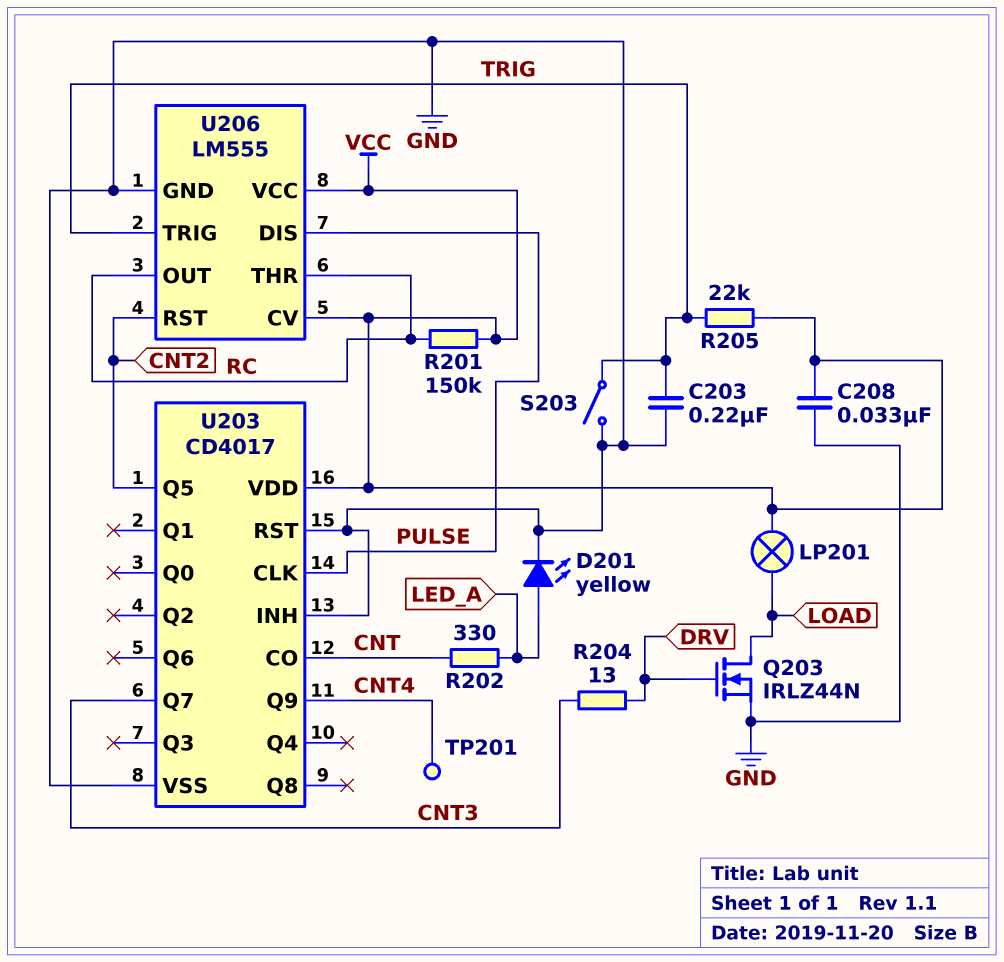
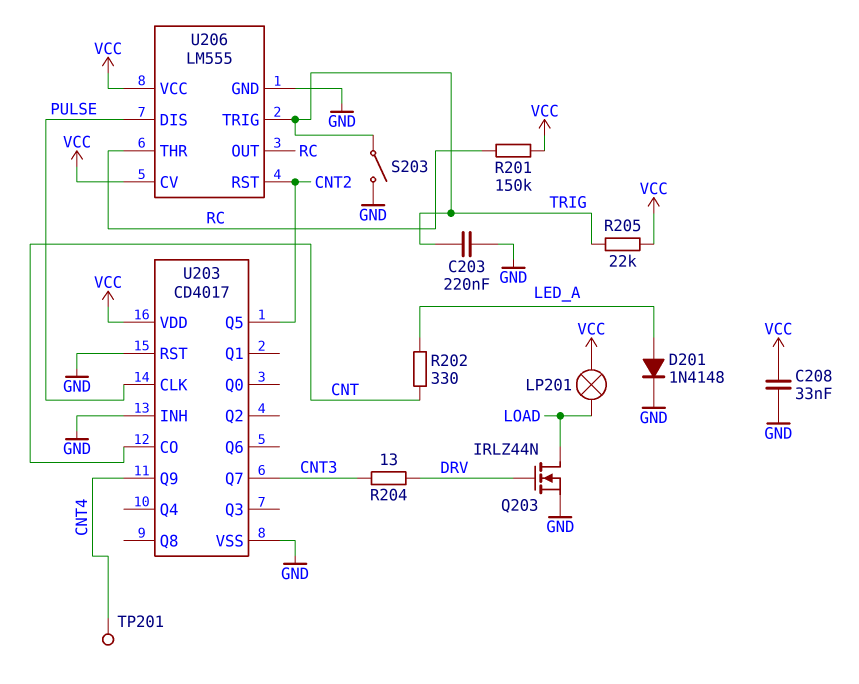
D201: LED yellow (A LED_A, K GND) -> diode 1N4148 (A LED_A, K GND)

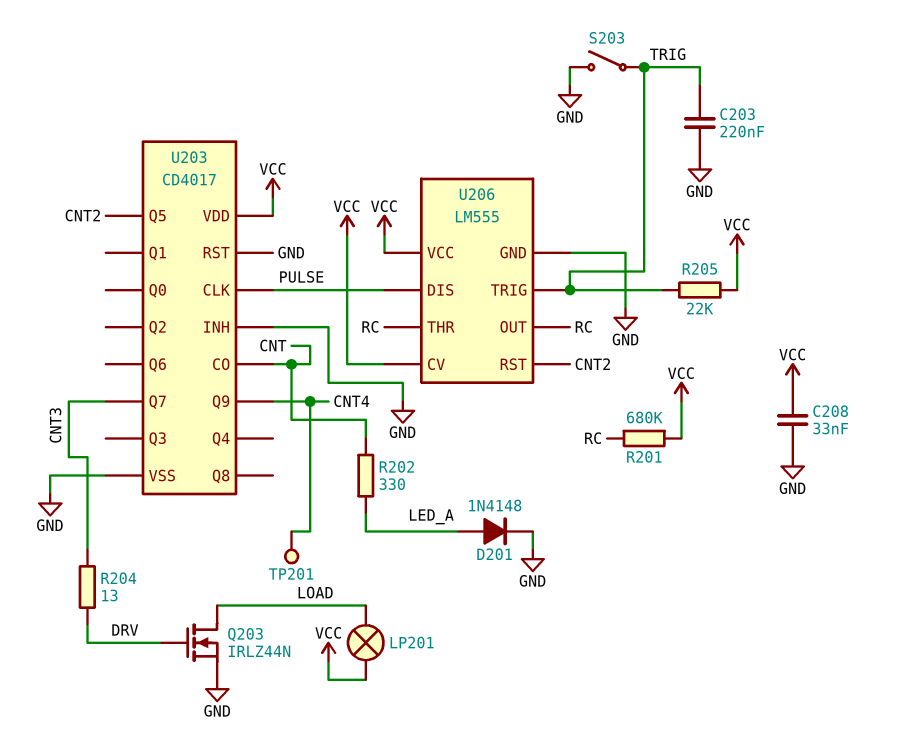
R201: 150k (RC, VCC) -> 680k (RC, VCC)

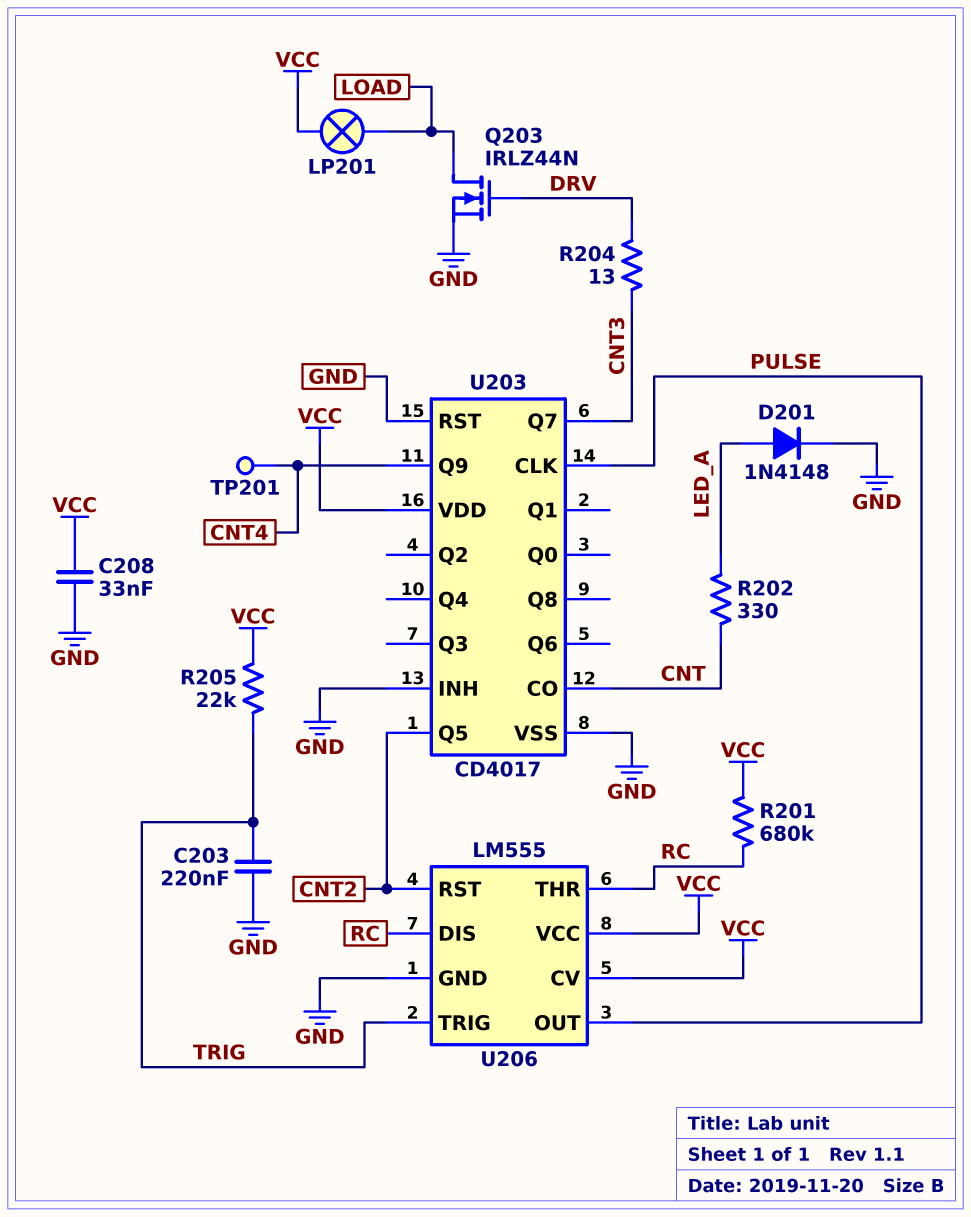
S203: switch (GND, TRIG) -> none
U206 pin DIS: PULSE -> RC
U206 pin OUT: RC -> PULSE

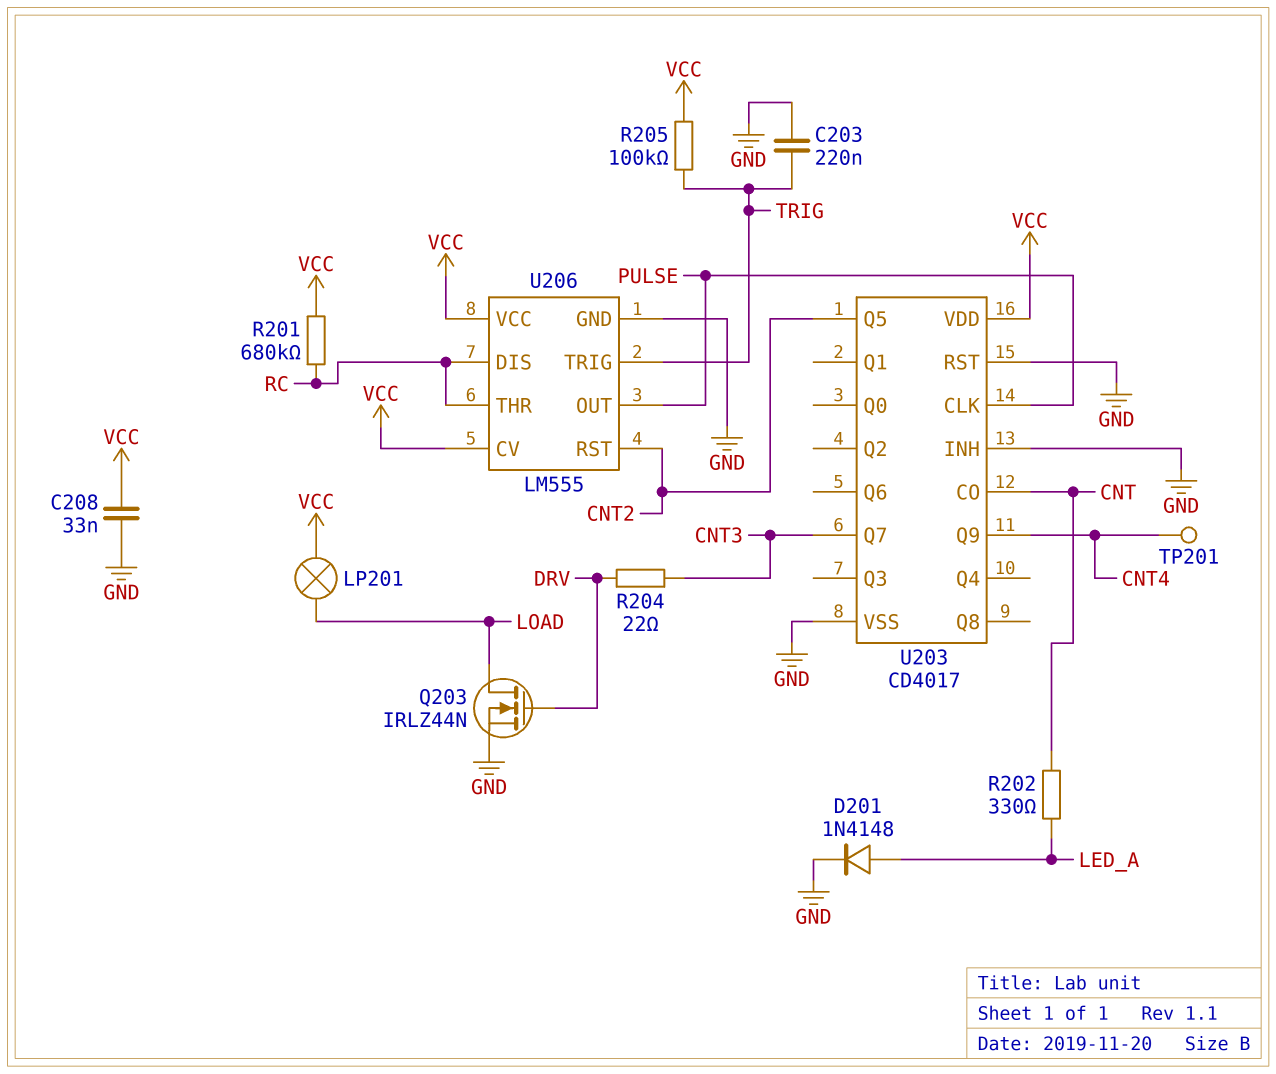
R204: 13 (CNT3, DRV) -> 22 (CNT3, DRV)
R205: 22k (TRIG, VCC) -> 100k (TRIG, VCC)

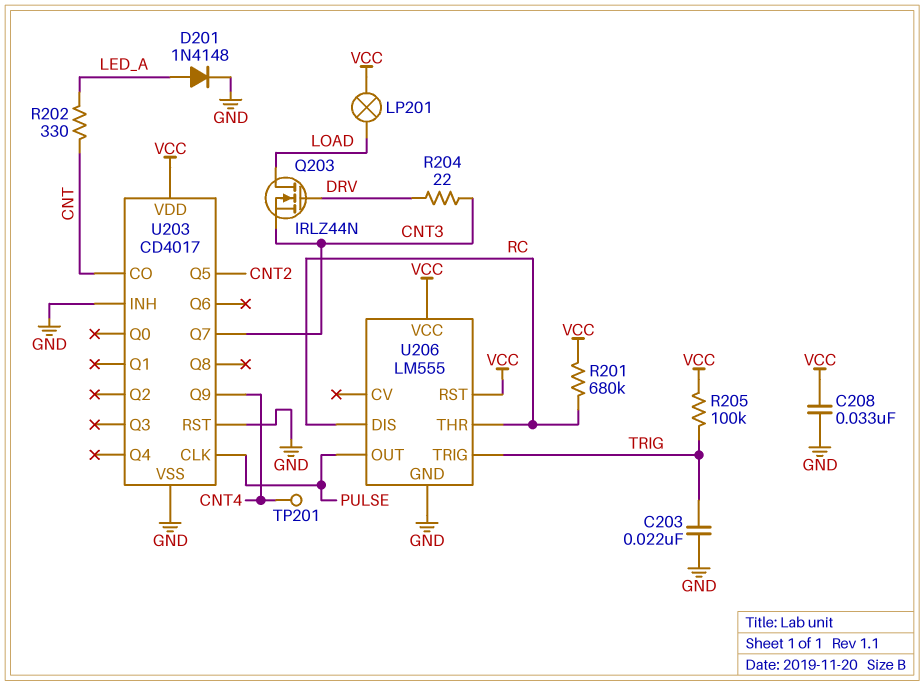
C203: 220nF (GND, TRIG) -> 22nF (GND, TRIG)
Q203: NMOS IRLZ44N (G DRV, D LOAD, S GND) -> NMOS IRLZ44N (G DRV, D LOAD, S CNT3)
U206 pin CV: VCC -> none
U206 pin RST: CNT2 -> VCC

